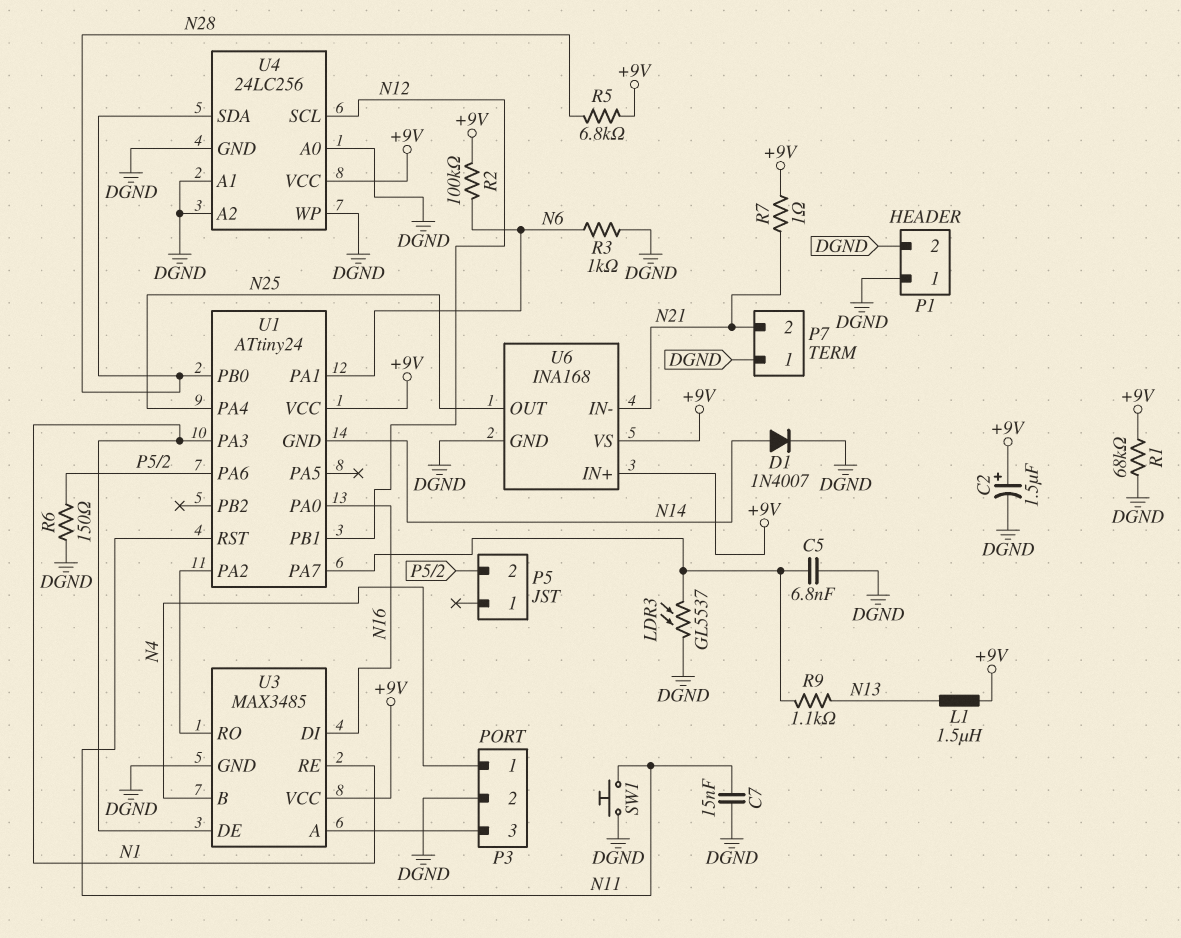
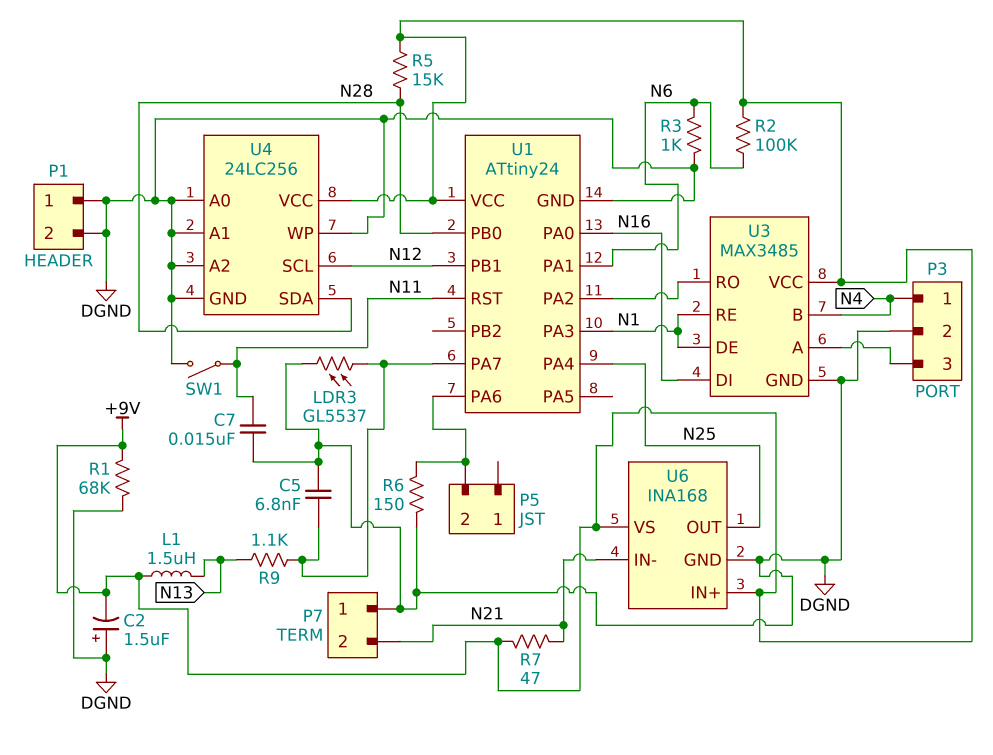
C2: 1.5uF (plus +9V, minus DGND) -> 1.5uF (plus DGND, minus +9V)
D1: diode 1N4007 (A N14, K DGND) -> none
R5: 6.8k (+9V, N28) -> 15k (+9V, N28)
R7: 1 (+9V, N21) -> 47 (+9V, N21)
SW1: button (DGND, N11) -> switch (DGND, N11)
U1 pin GND: N14 -> DGND

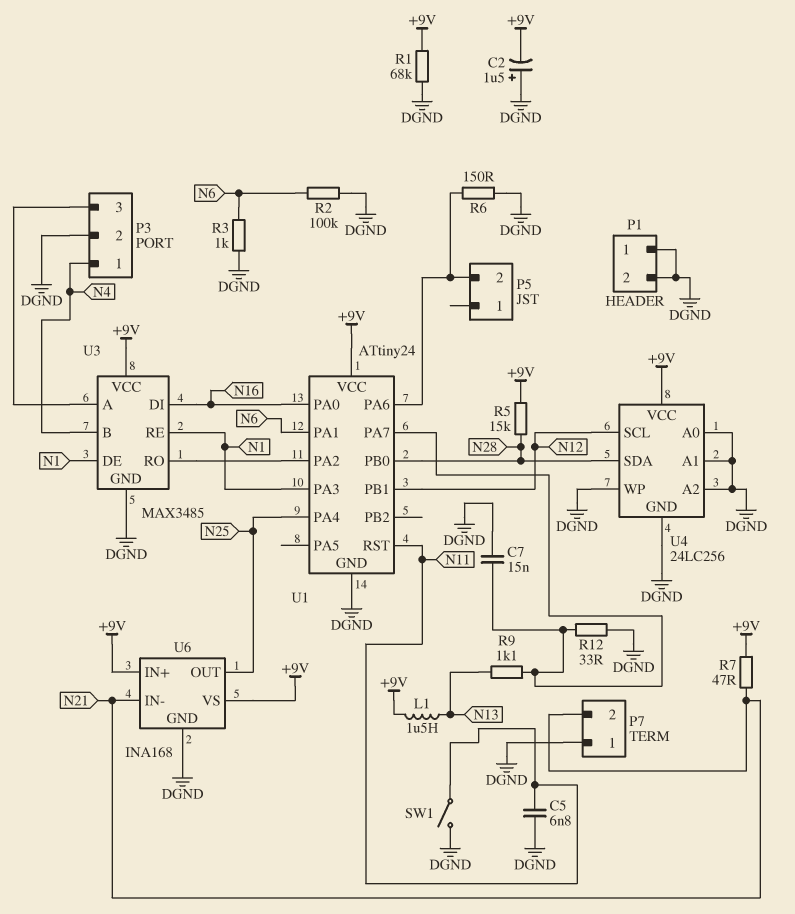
C5: 6.8nF (DGND, U1/PA7) -> 6.8nF (DGND, N11)
C7: 15nF (DGND, N11) -> 15nF (DGND, U1/PA7)
LDR3: GL5537 (DGND, U1/PA7) -> none
R2: 100k (+9V, N6) -> 100k (DGND, N6)
R12: none -> 33 (DGND, U1/PA7)

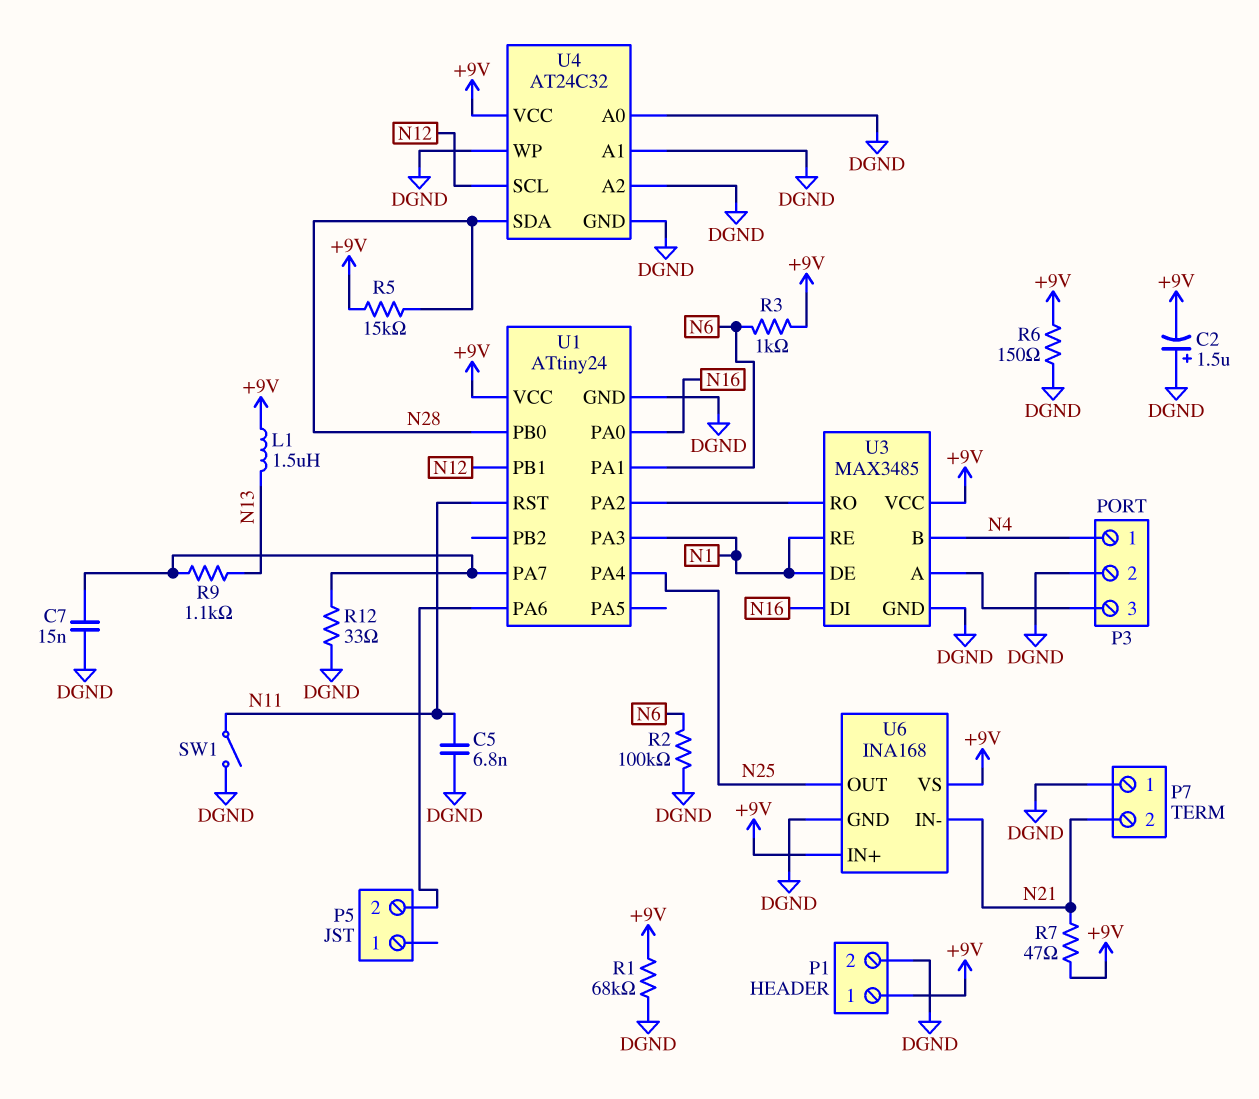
P1 pin 1: DGND -> +9V
R3: 1k (DGND, N6) -> 1k (+9V, N6)
R6: 150 (DGND, P5/2) -> 150 (+9V, DGND)
U4: 24LC256 -> AT24C32

